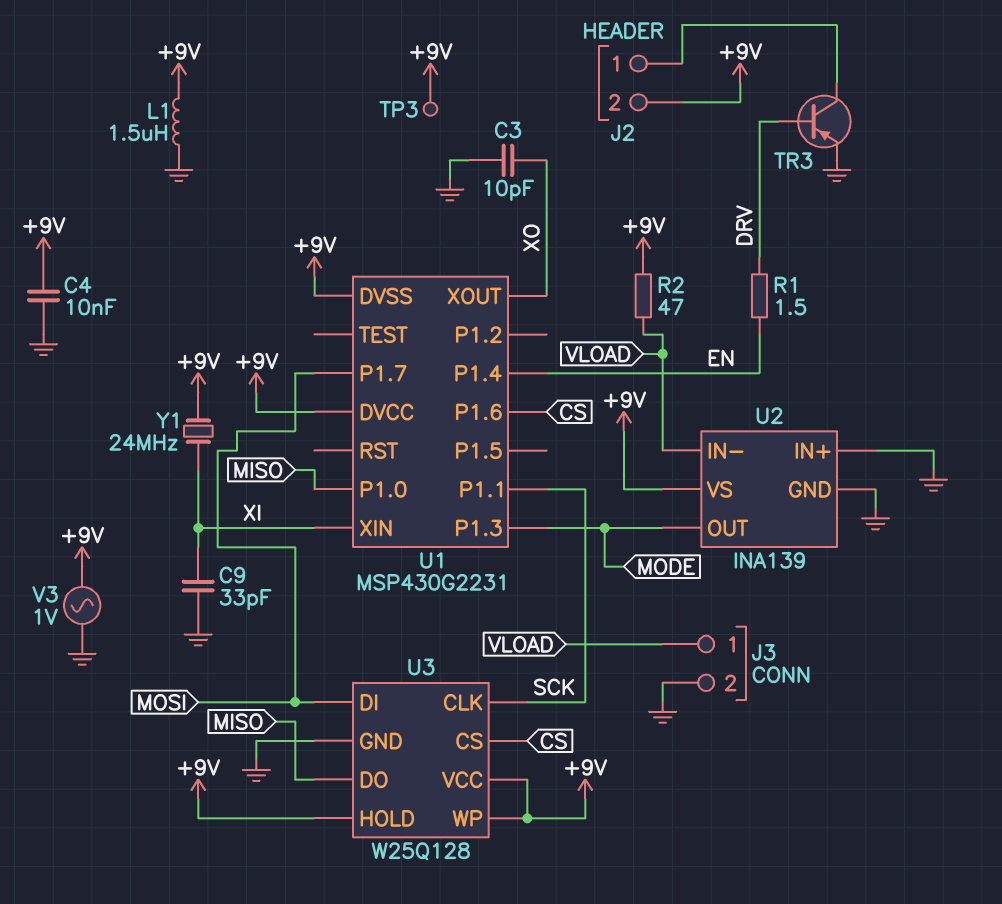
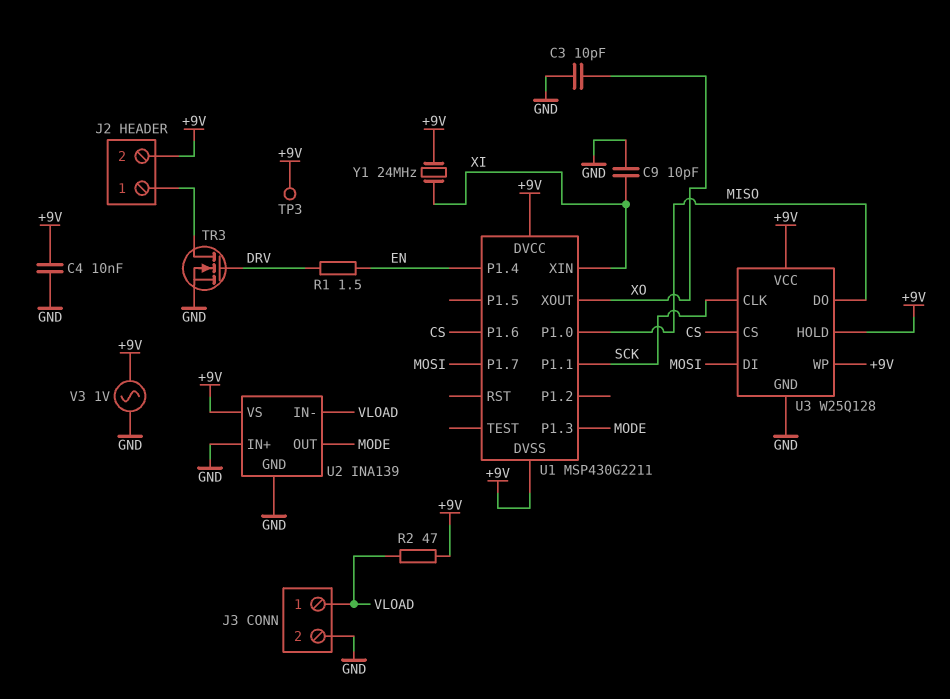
C9: 33pF (GND, XI) -> 10pF (GND, XI)
L1: 1.5uH (+9V, GND) -> none
TR3: PNP (B DRV, C J2/1, E GND) -> NMOS (G DRV, D J2/1, S GND)
U1: MSP430G2231 -> MSP430G2211

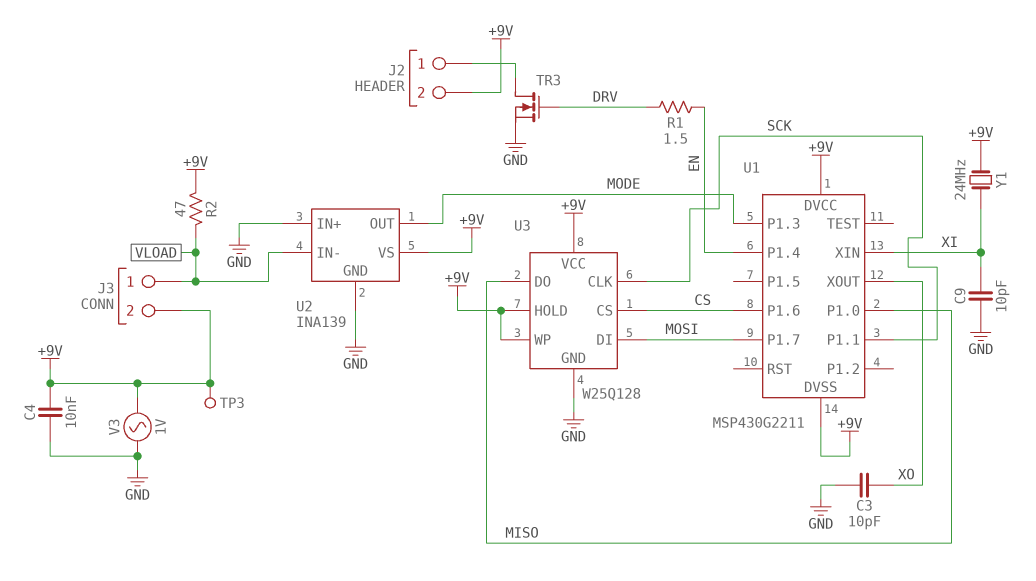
J3 pin 2: GND -> +9V

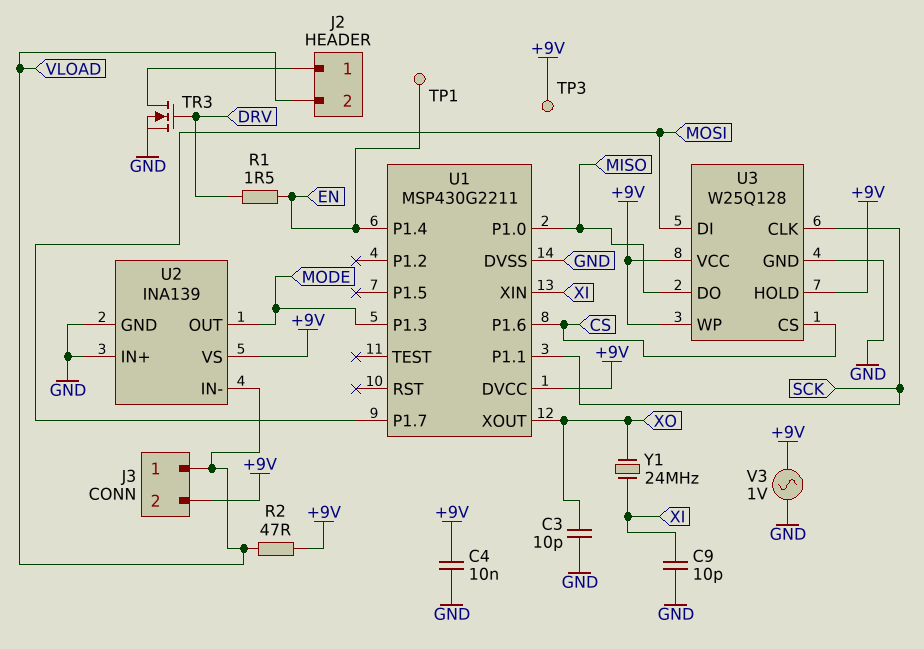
J2 pin 2: +9V -> VLOAD
TP1: none -> test point (EN)
U1 pin DVSS: +9V -> GND
Y1: 24MHz (+9V, XI) -> 24MHz (XI, XO)

